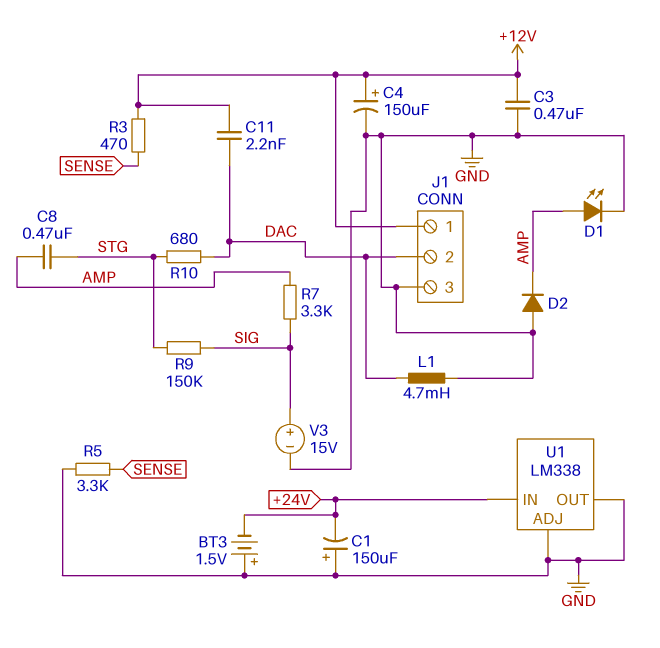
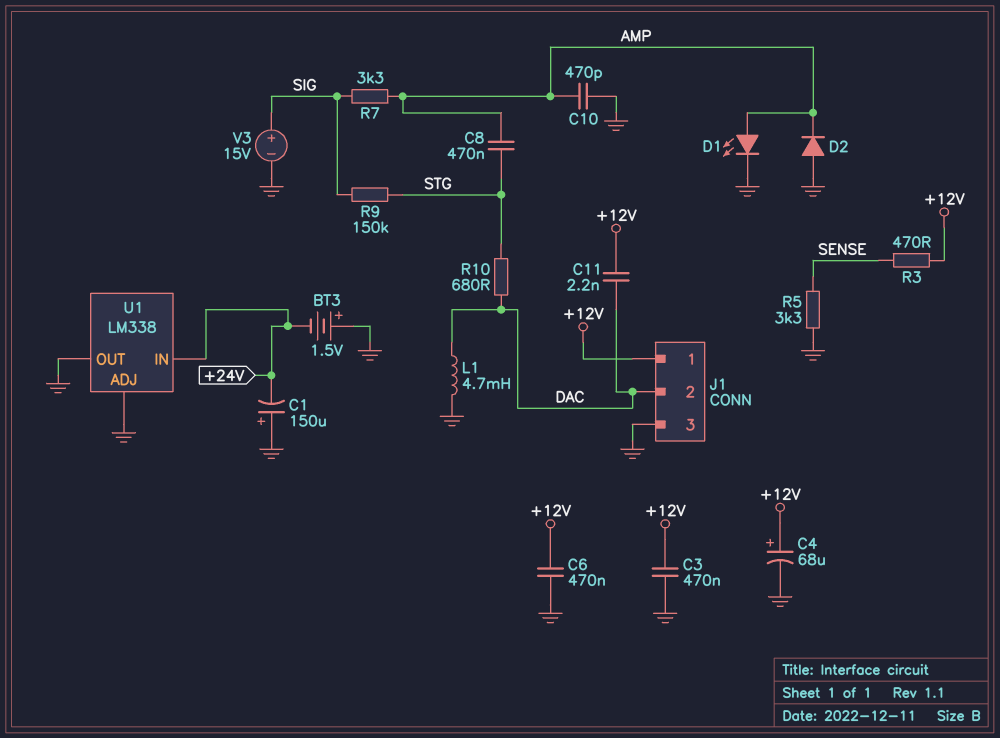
C4: 150uF (plus +12V, minus GND) -> 68uF (plus +12V, minus GND)
C6: none -> 470nF (+12V, GND)
C10: none -> 470pF (AMP, GND)

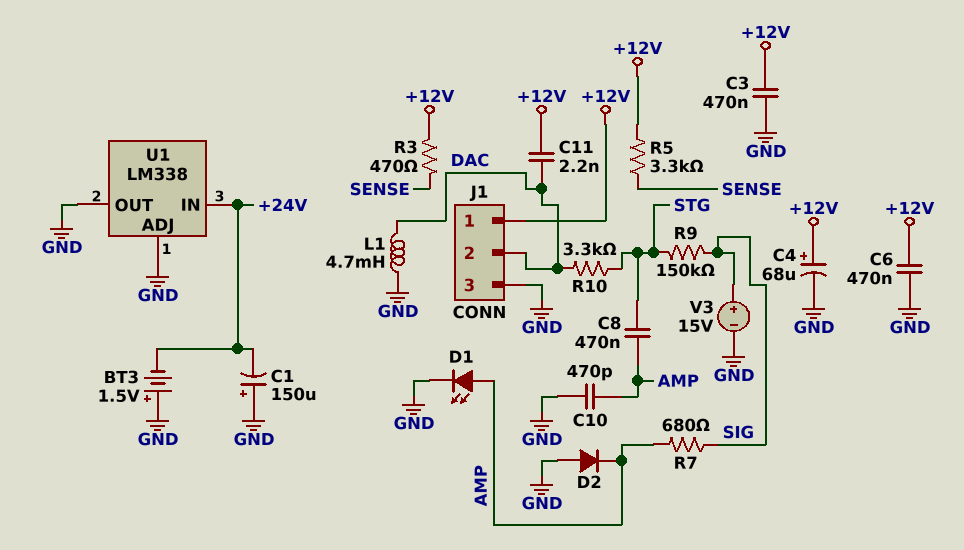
R5: 3.3k (GND, SENSE) -> 3.3k (+12V, SENSE)
R7: 3.3k (AMP, SIG) -> 680 (AMP, SIG)
R10: 680 (DAC, STG) -> 3.3k (DAC, STG)

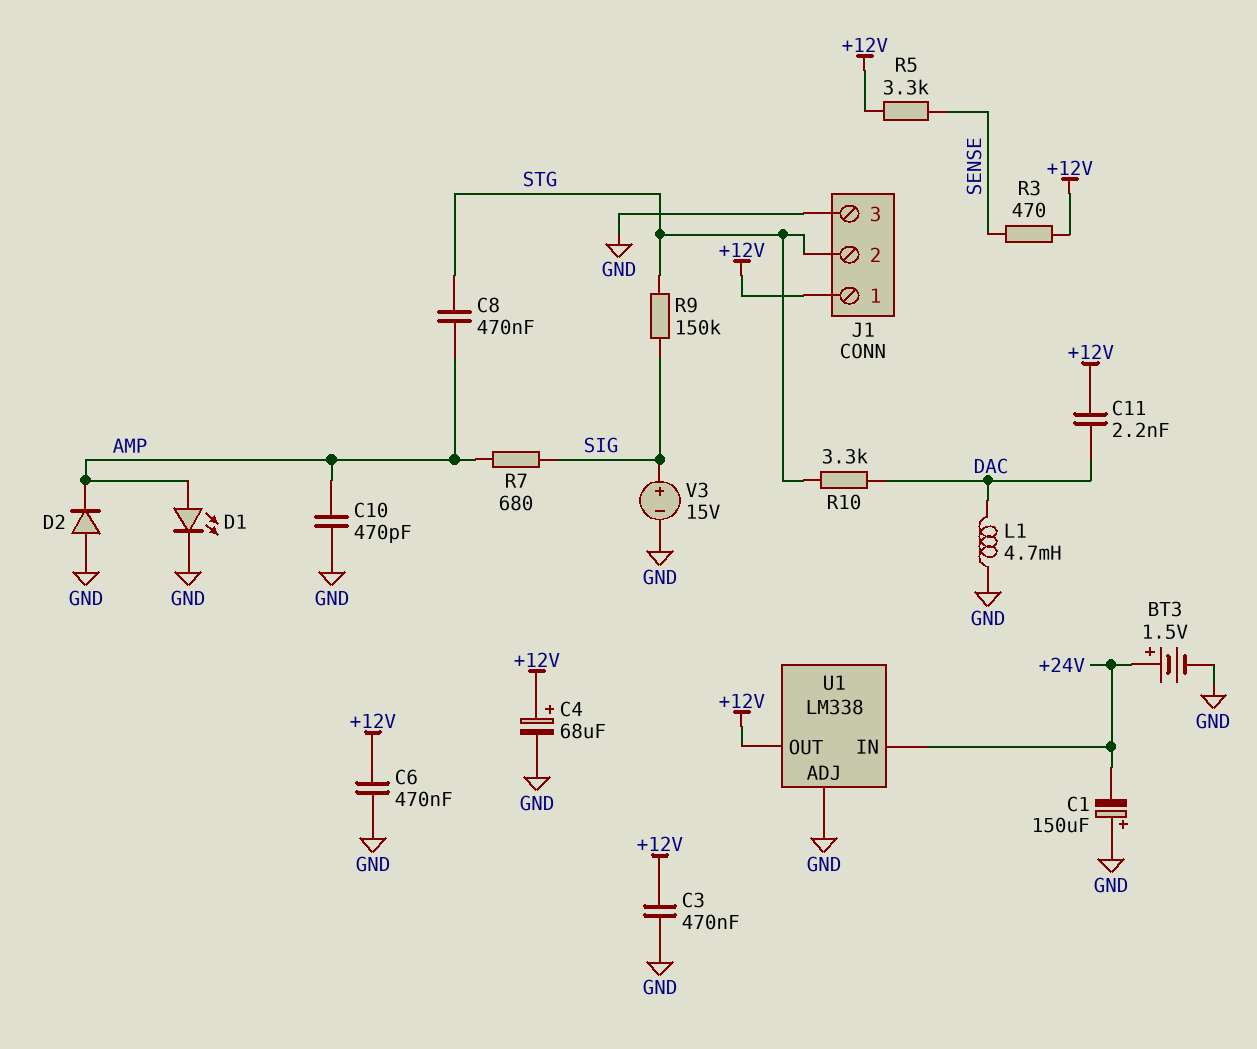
BT3: 1.5V (plus GND, minus +24V) -> 1.5V (plus +24V, minus GND)
J1 pin 2: DAC -> STG
U1 pin OUT: GND -> +12V

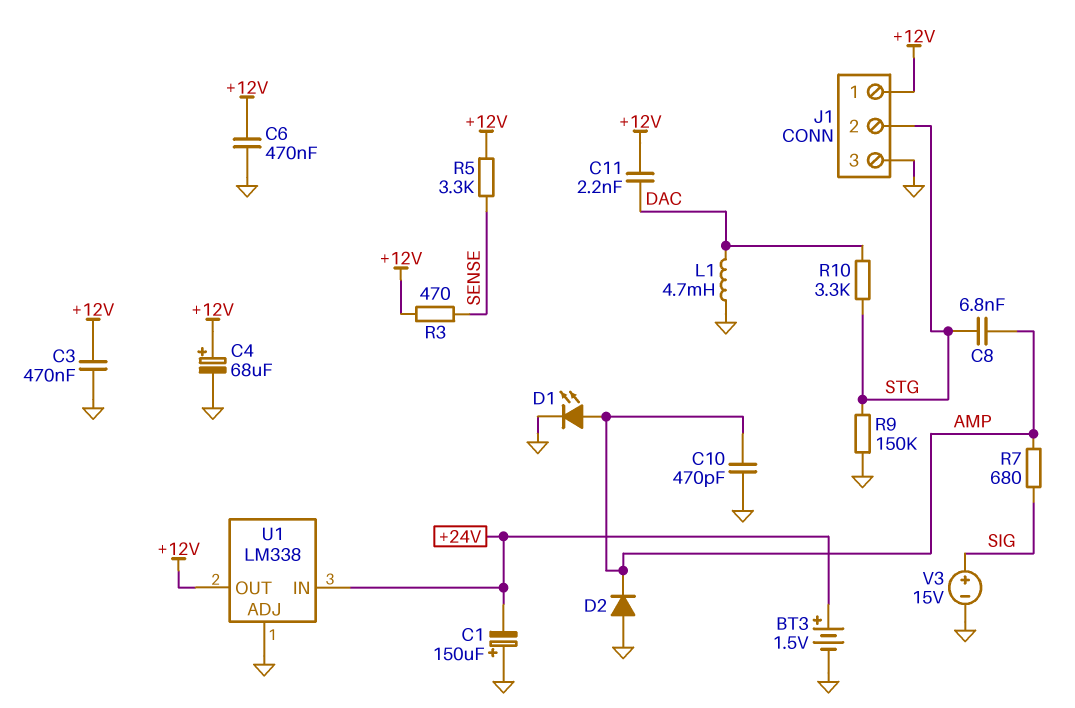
C8: 470nF (AMP, STG) -> 6.8nF (AMP, STG)
R9: 150k (SIG, STG) -> 150k (GND, STG)

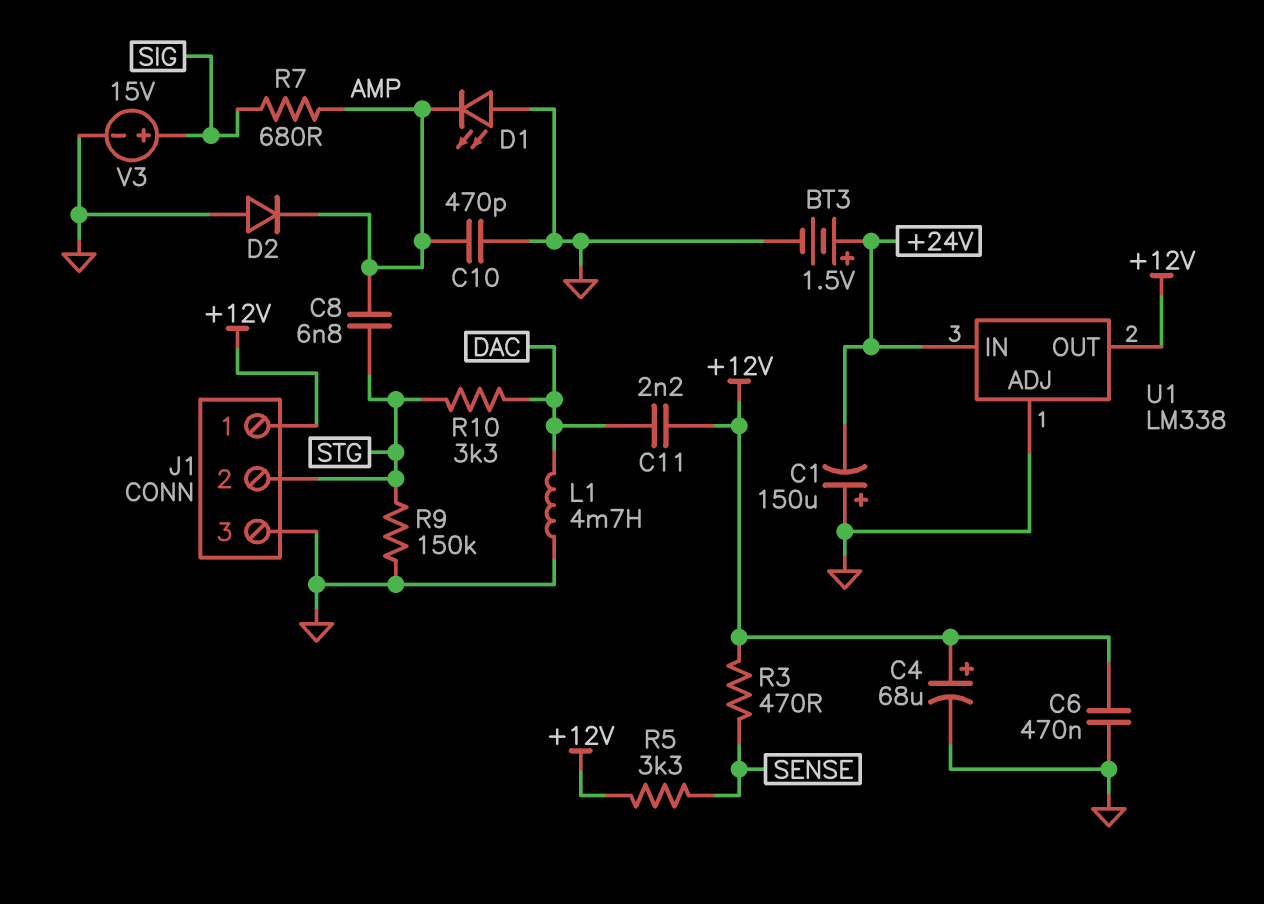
C3: 470nF (+12V, GND) -> none
D1: LED (A AMP, K GND) -> LED (A GND, K AMP)

